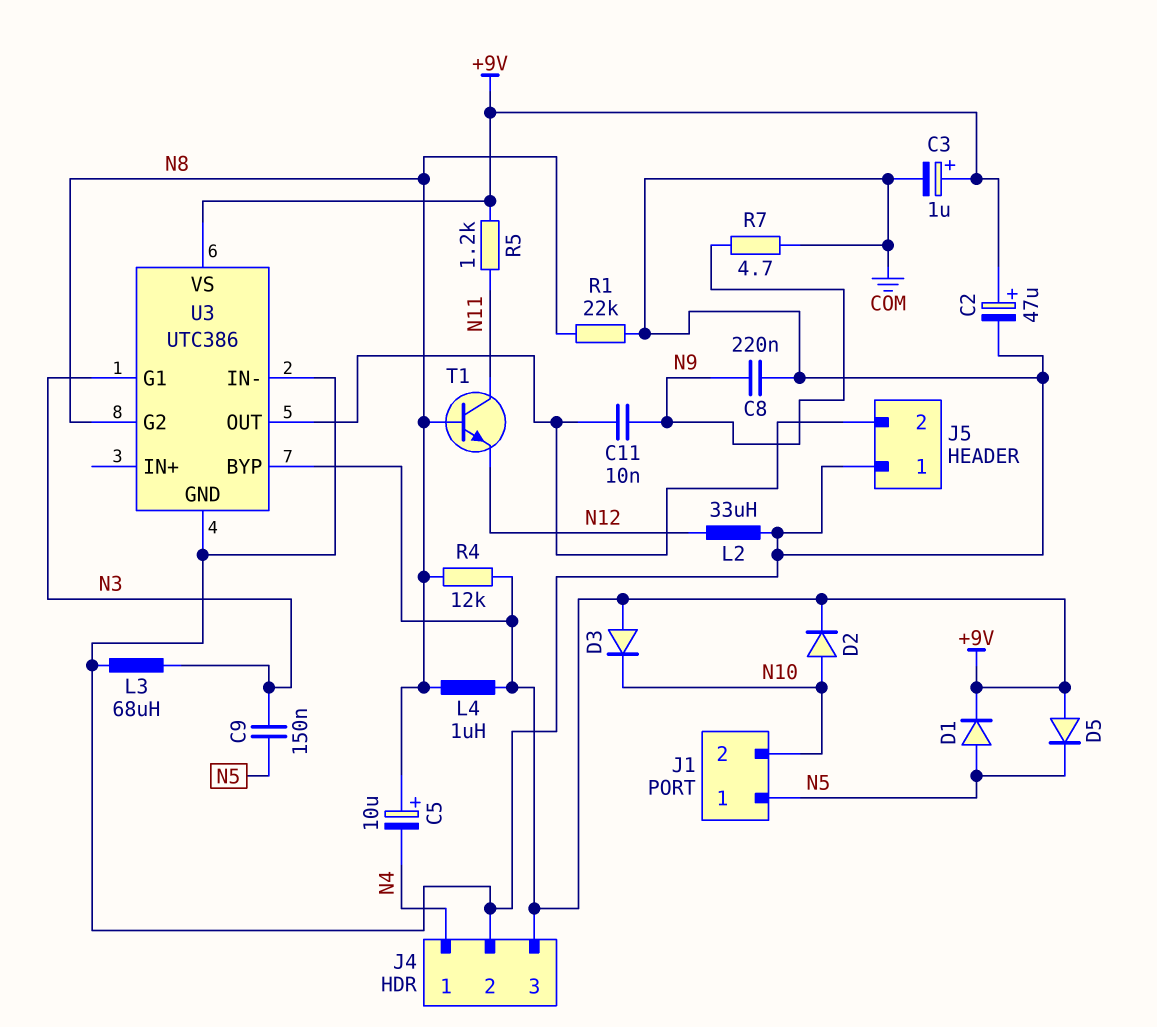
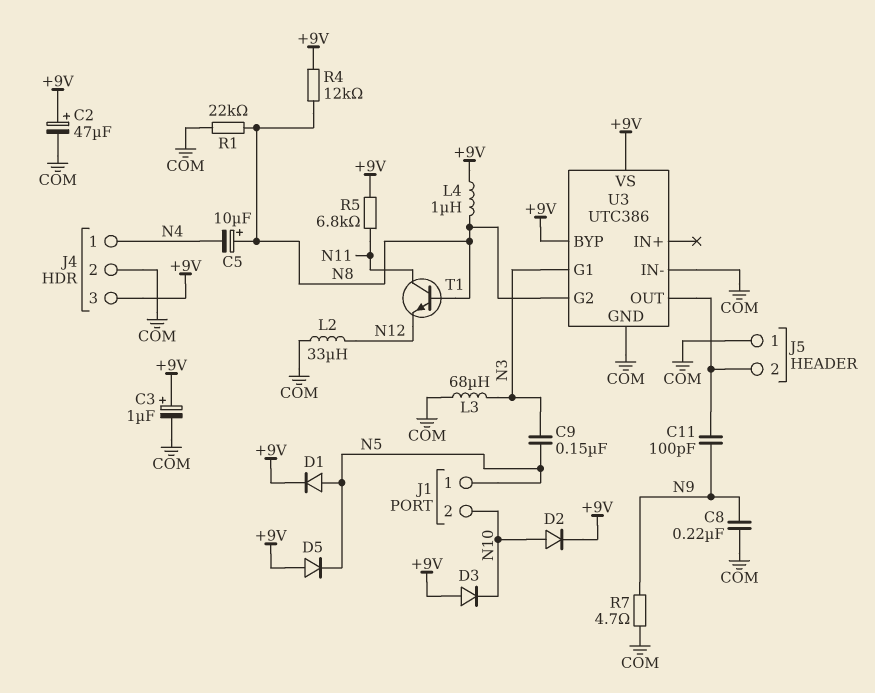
C11: 10nF (J5/2, N9) -> 100pF (J5/2, N9)
R5: 1.2k (+9V, N11) -> 6.8k (+9V, N11)

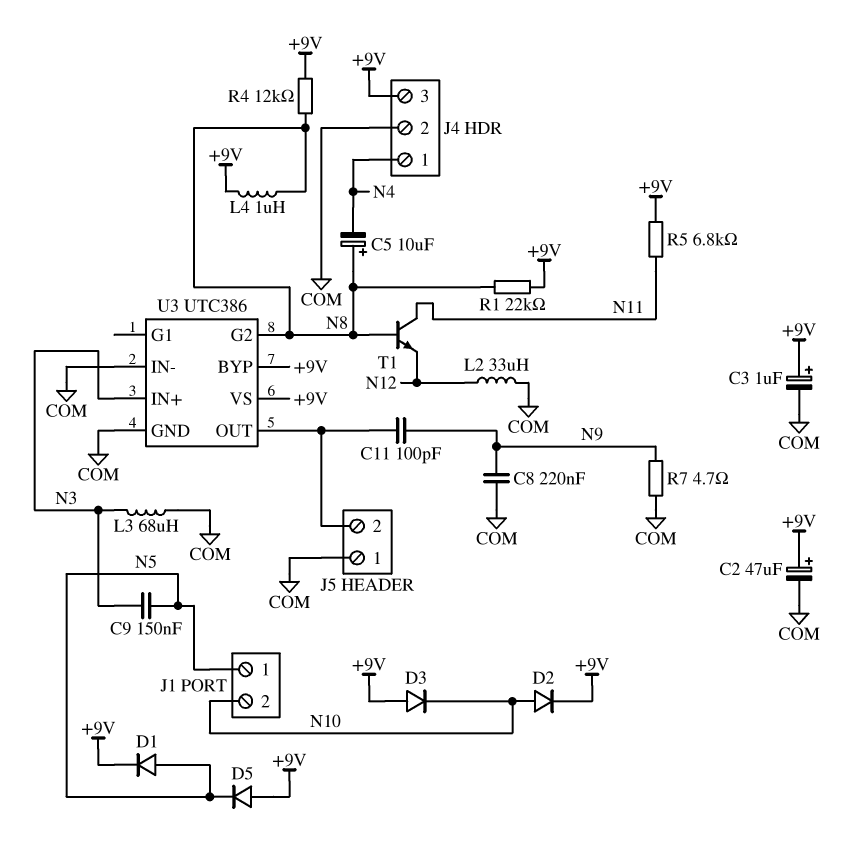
R1: 22k (COM, N8) -> 22k (+9V, N8)
U3 pin G1: N3 -> none
U3 pin IN+: none -> N3

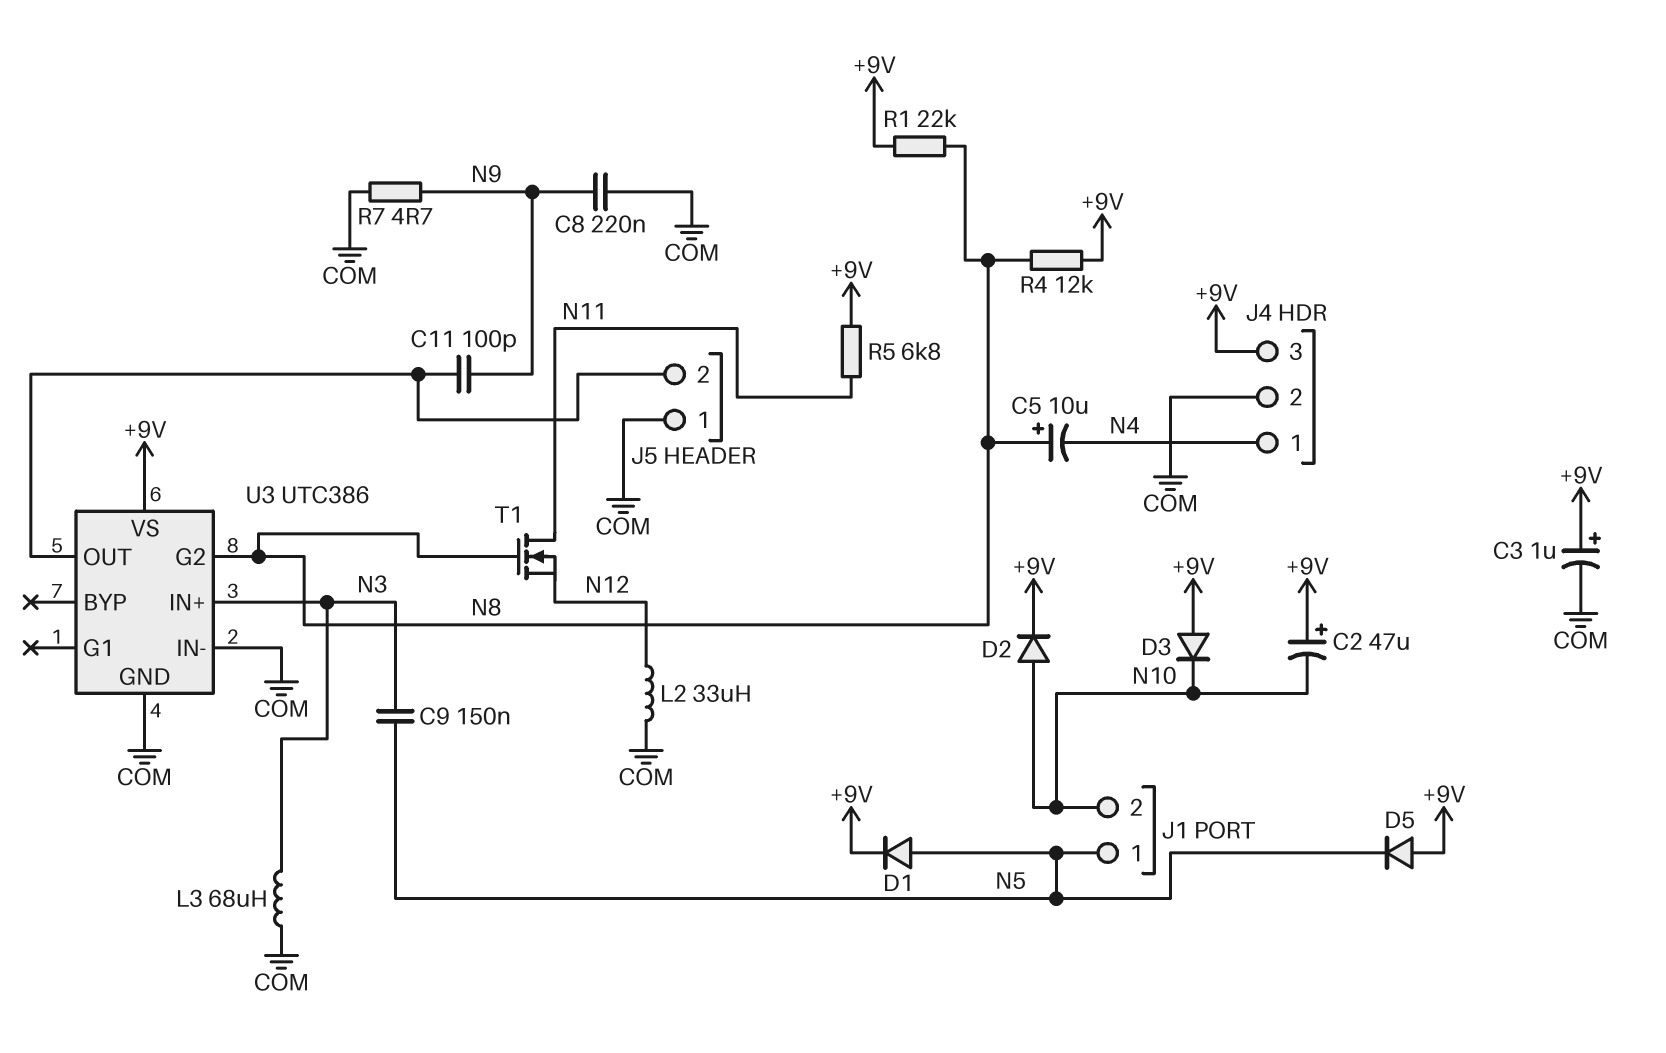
C2: 47uF (plus +9V, minus COM) -> 47uF (plus +9V, minus N10)
L4: 1uH (+9V, N8) -> none
T1: NPN (B N8, C N11, E N12) -> NMOS (G N8, D N11, S N12)
U3 pin BYP: +9V -> none

